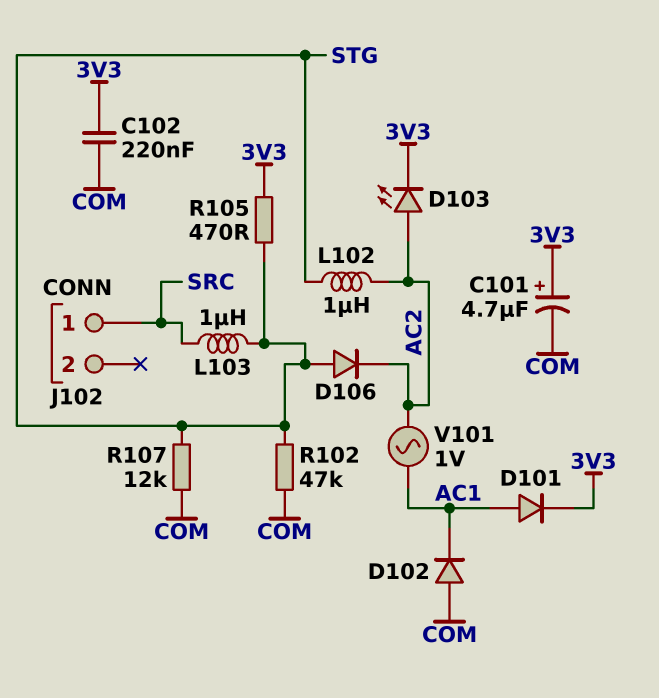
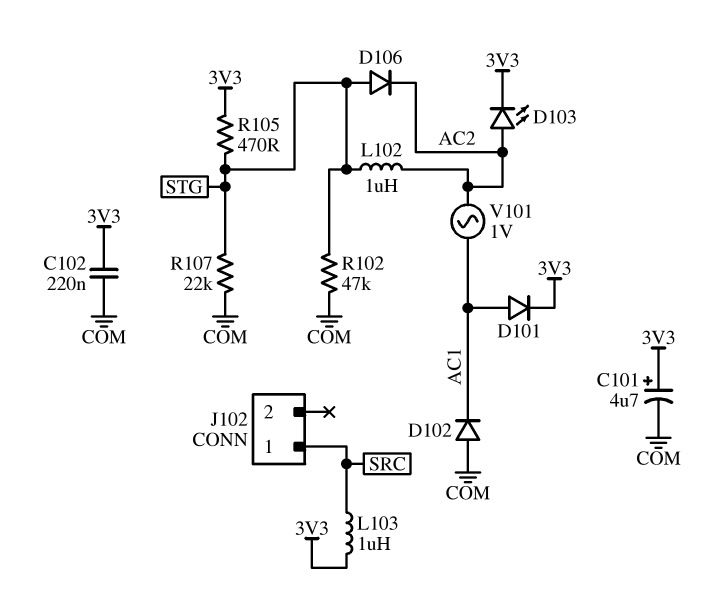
L103: 1uH (SRC, STG) -> 1uH (3V3, SRC)
R107: 12k (COM, STG) -> 22k (COM, STG)

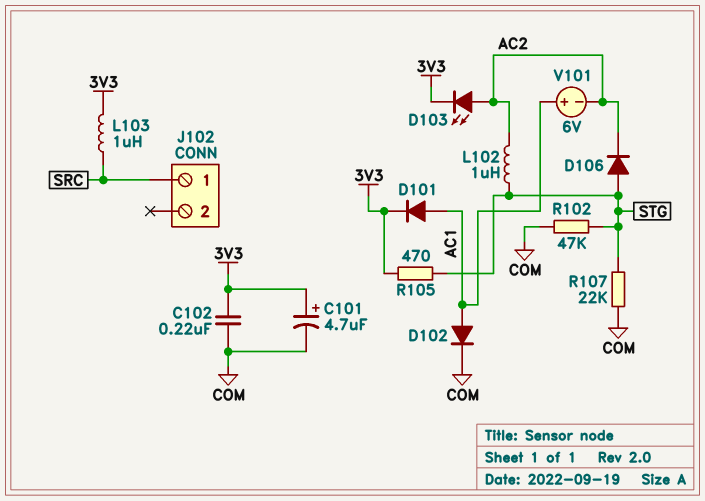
D102: diode (A COM, K AC1) -> diode (A AC1, K COM)
V101: AC 1V (AC1, AC2) -> 6V (plus AC1, minus AC2)

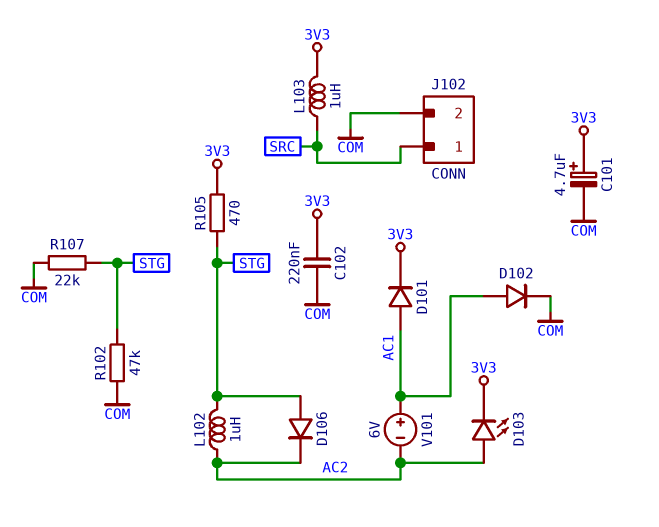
J102 pin 2: none -> COM

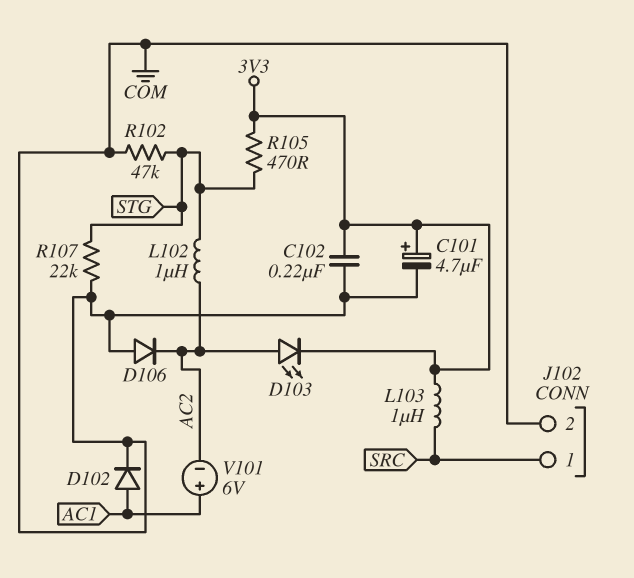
D101: diode (A AC1, K 3V3) -> none
D106: diode (A STG, K AC2) -> diode (A COM, K AC2)

